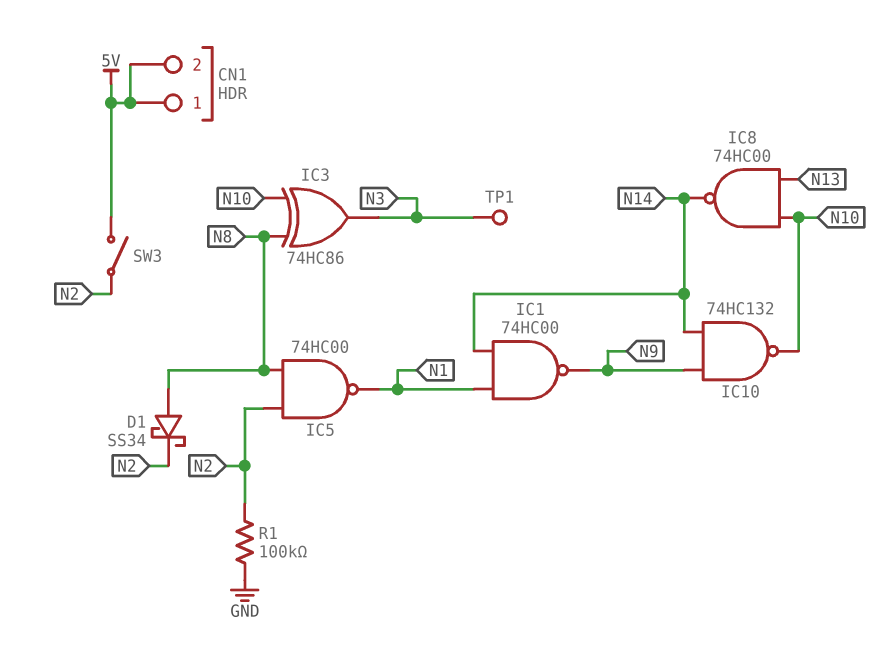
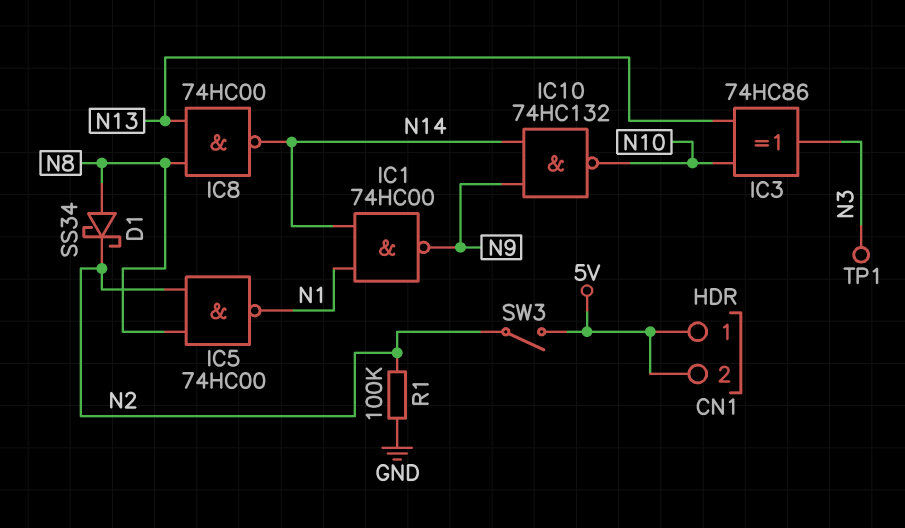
IC3: XOR 74HC86 (in N8, in N10, out N3) -> XOR 74HC86 (in N10, in N13, out N3)
IC8: NAND 74HC00 (in N10, in N13, out N14) -> NAND 74HC00 (in N8, in N13, out N14)

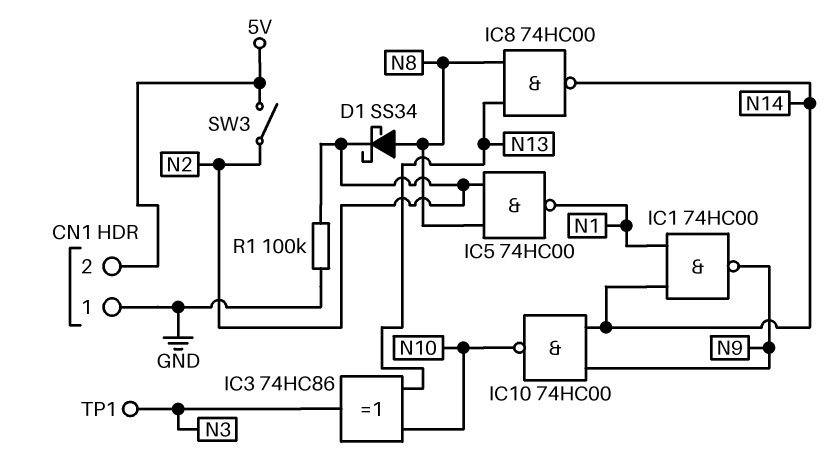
CN1 pin 1: 5V -> GND
IC10: NAND 74HC132 (in N9, in N14, out N10) -> NAND 74HC00 (in N9, in N14, out N10)

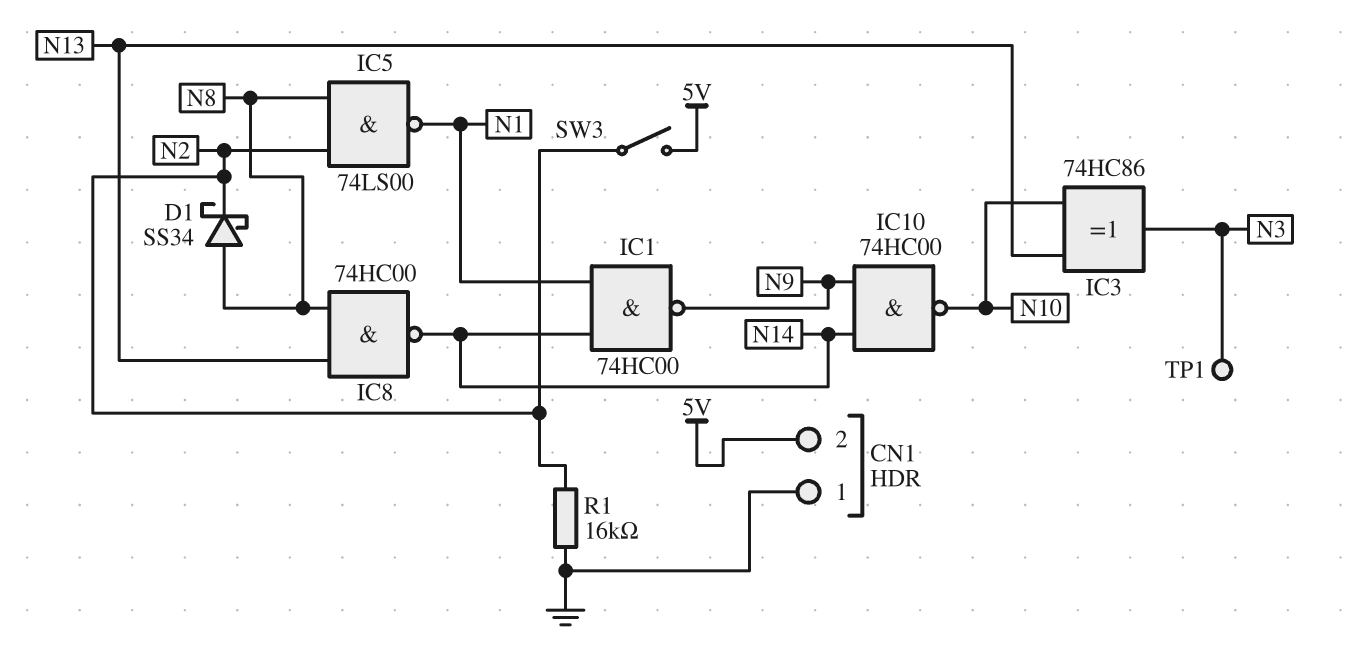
IC5: NAND 74HC00 (in N2, in N8, out N1) -> NAND 74LS00 (in N2, in N8, out N1)
R1: 100k (GND, N2) -> 16k (GND, N2)

